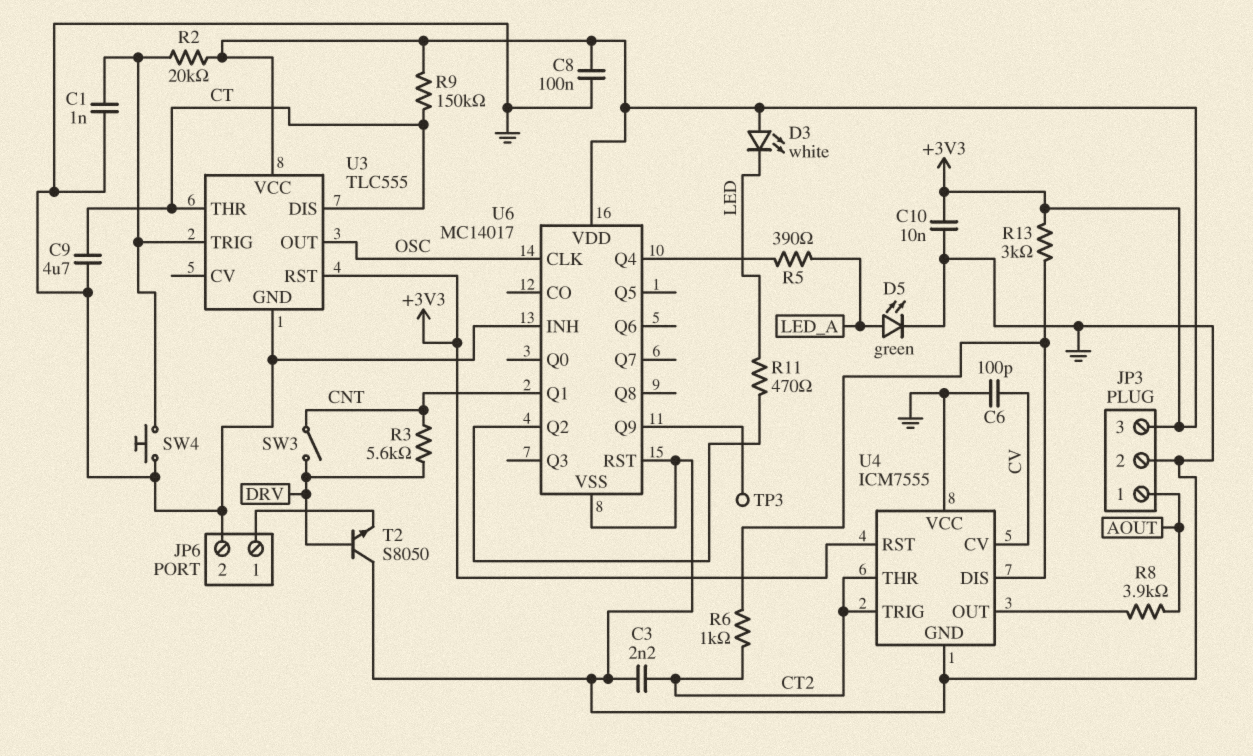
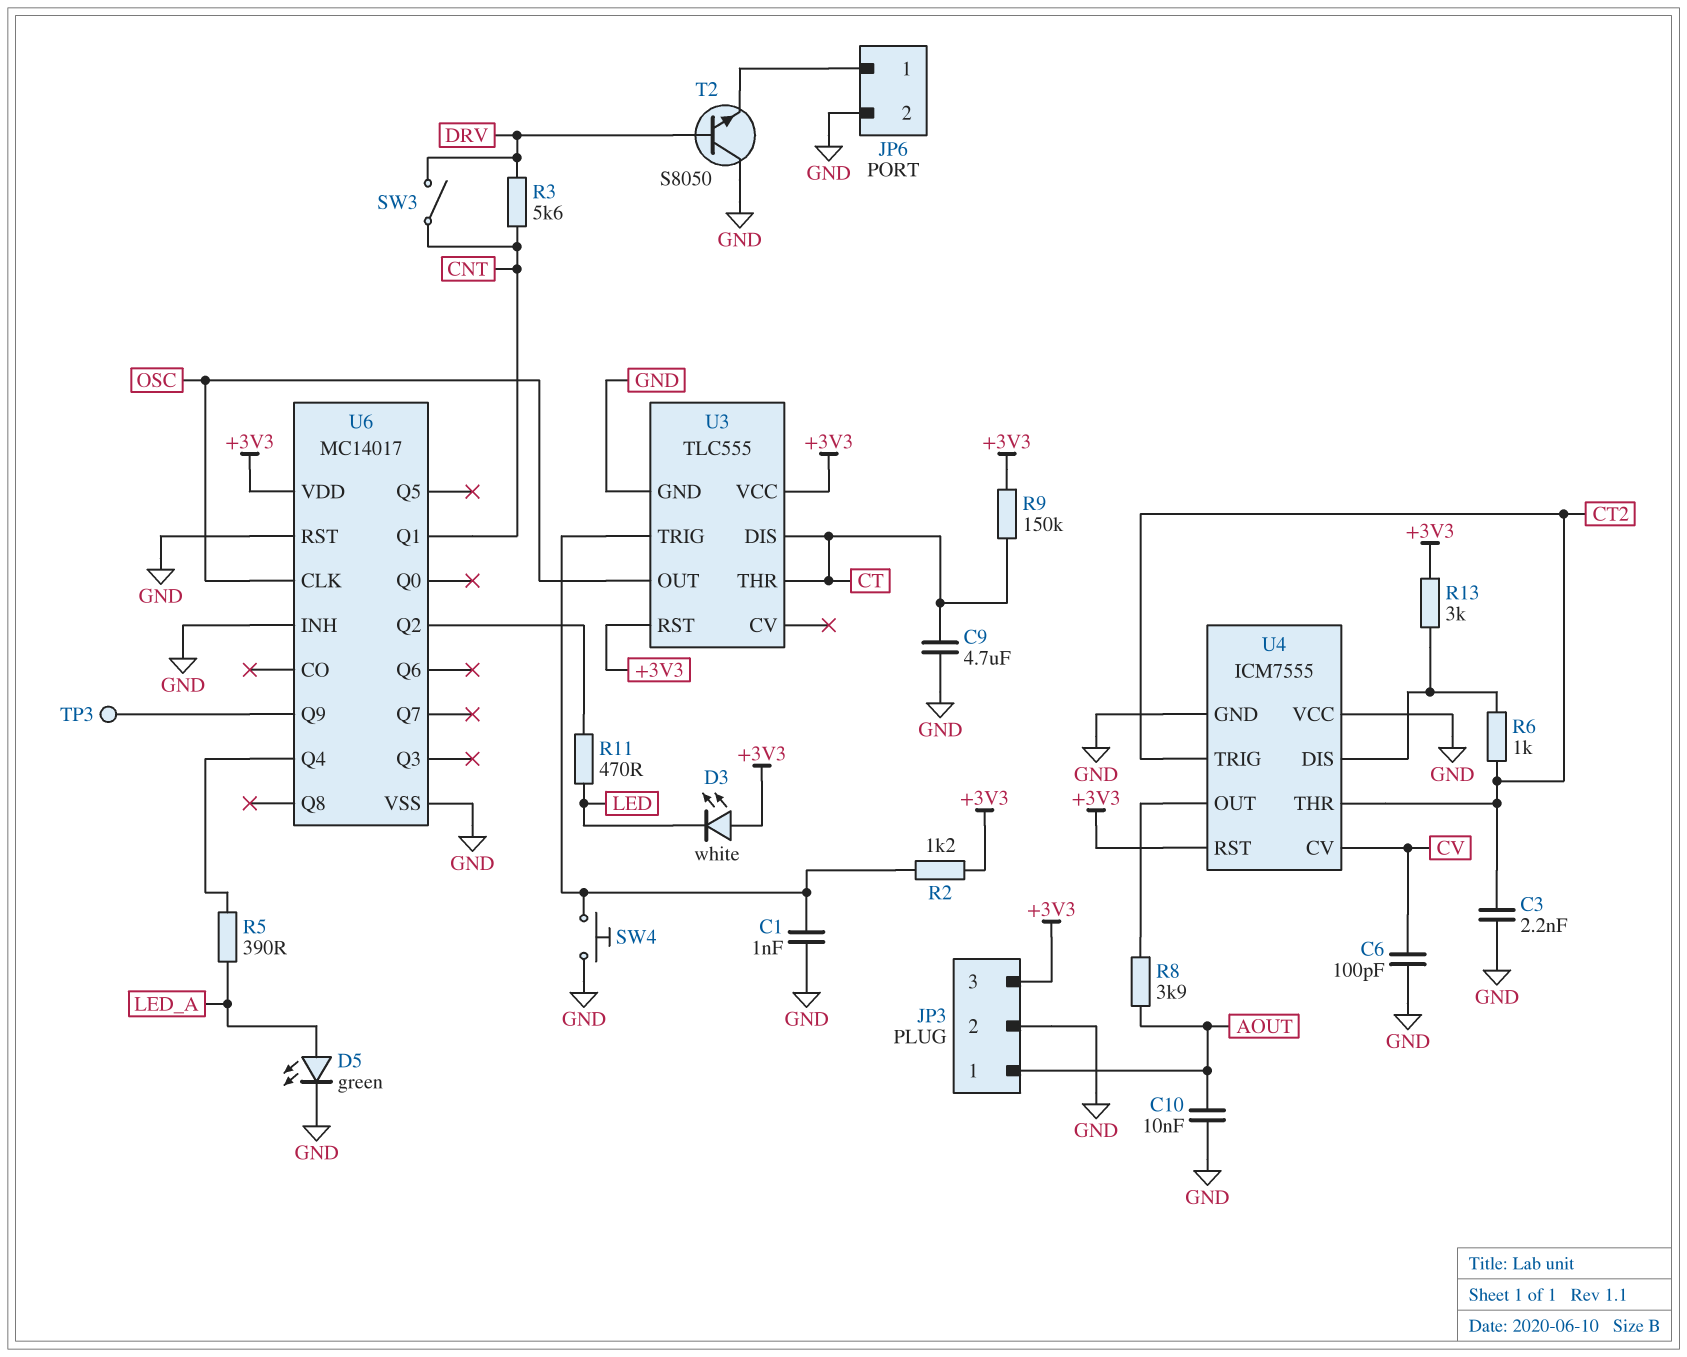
C8: 100nF (+3V3, GND) -> none
C10: 10nF (+3V3, GND) -> 10nF (AOUT, GND)
R2: 20k (+3V3, U3/TRIG) -> 1.2k (+3V3, U3/TRIG)

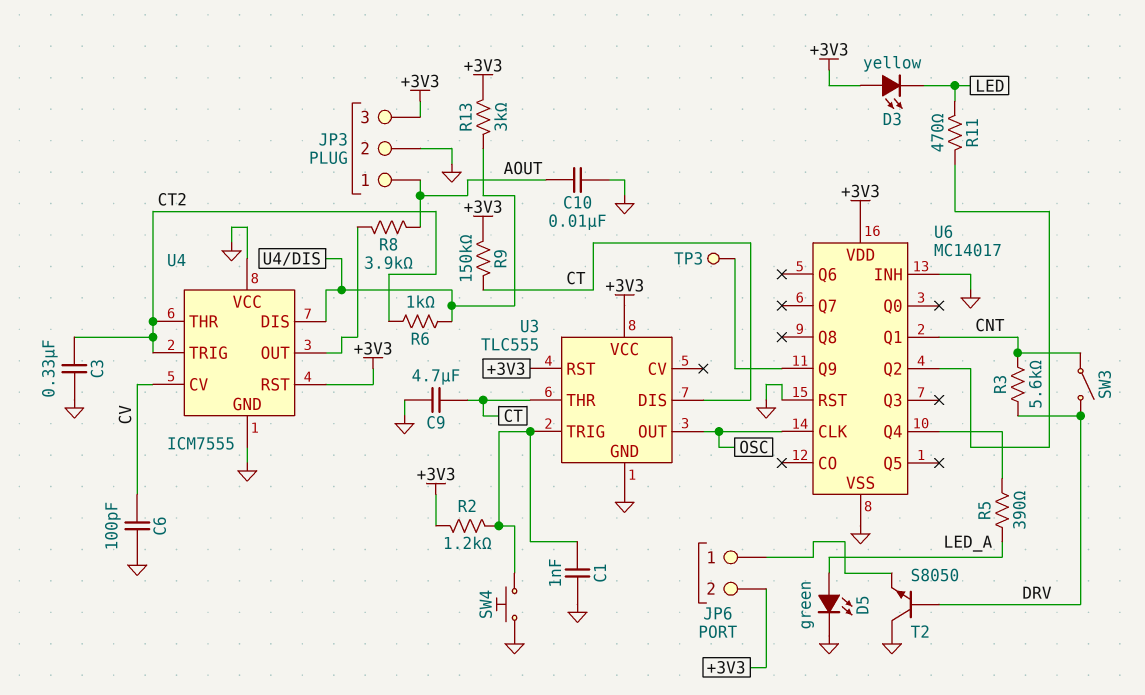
C3: 2.2nF (CT2, GND) -> 330nF (CT2, GND)
D3: LED white (A +3V3, K LED) -> LED yellow (A +3V3, K LED)
JP6 pin 2: GND -> +3V3

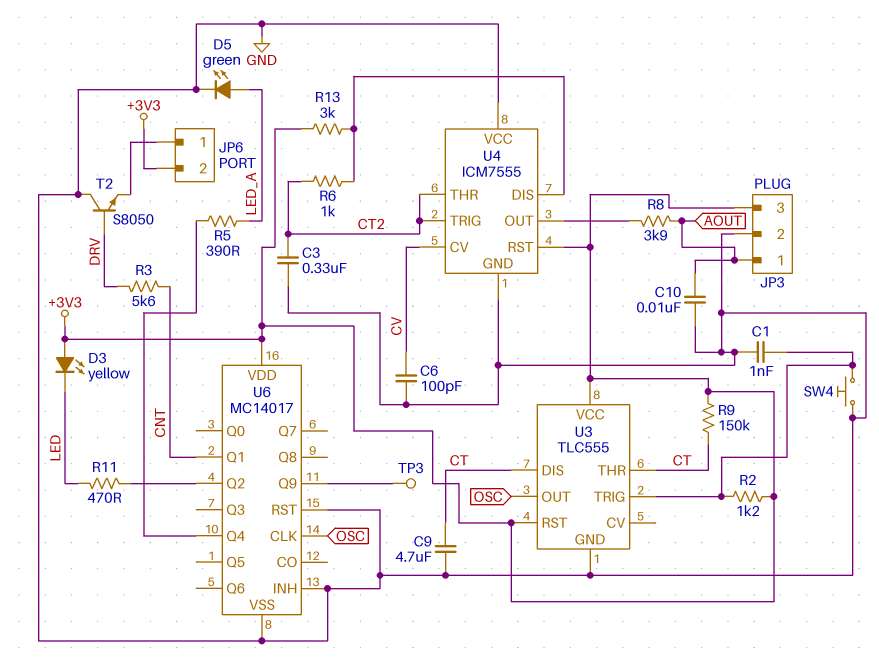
SW3: switch (CNT, DRV) -> none

